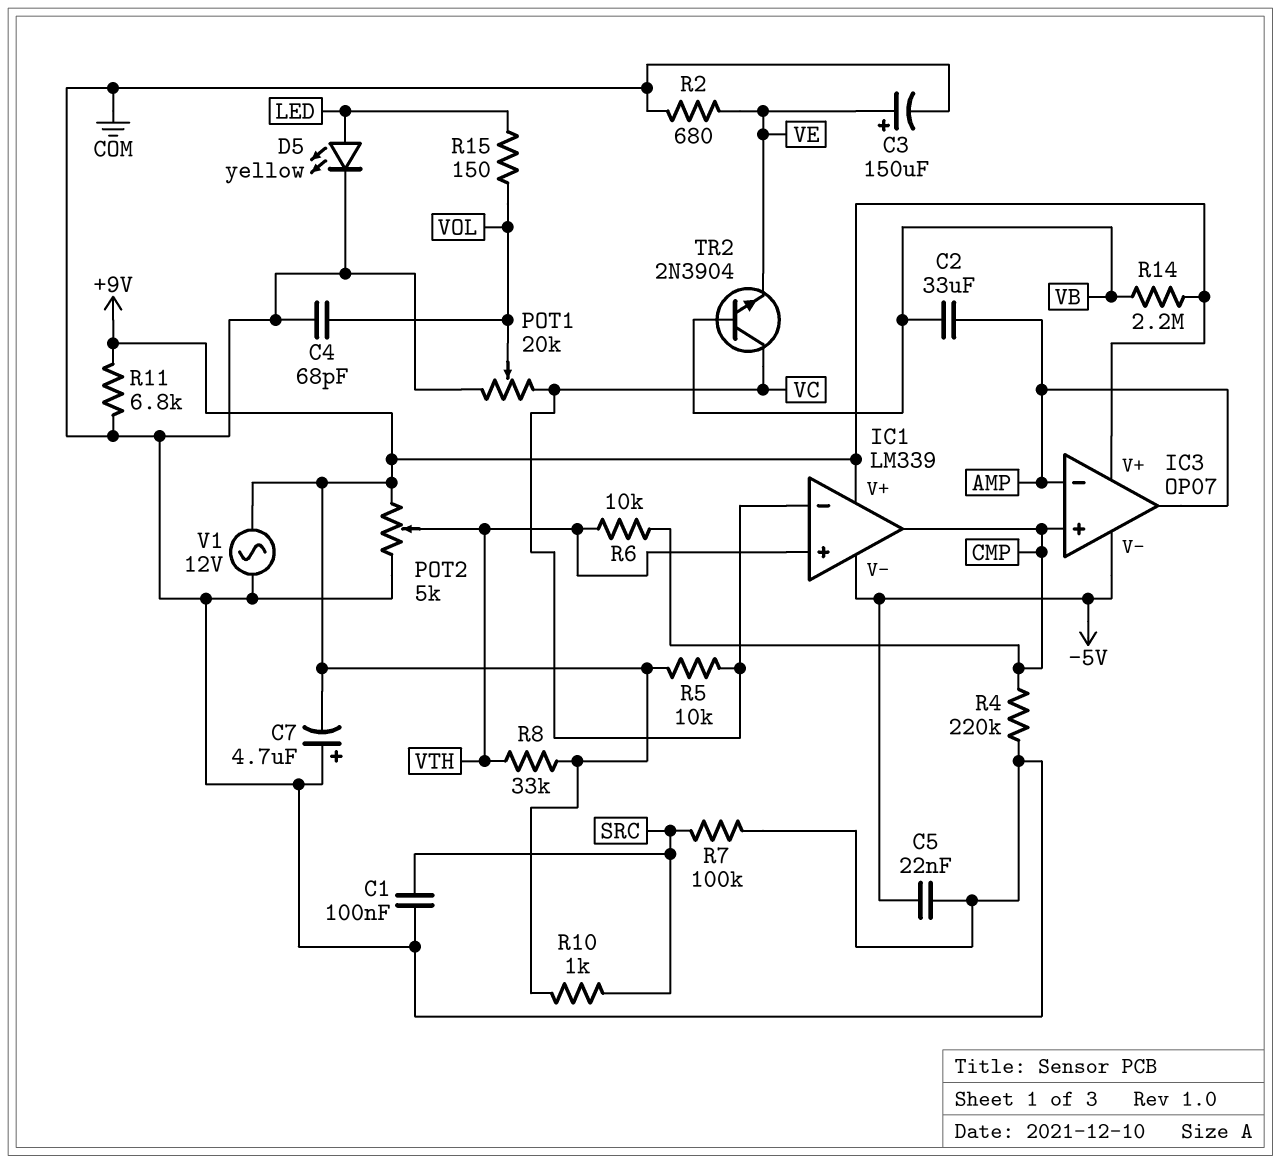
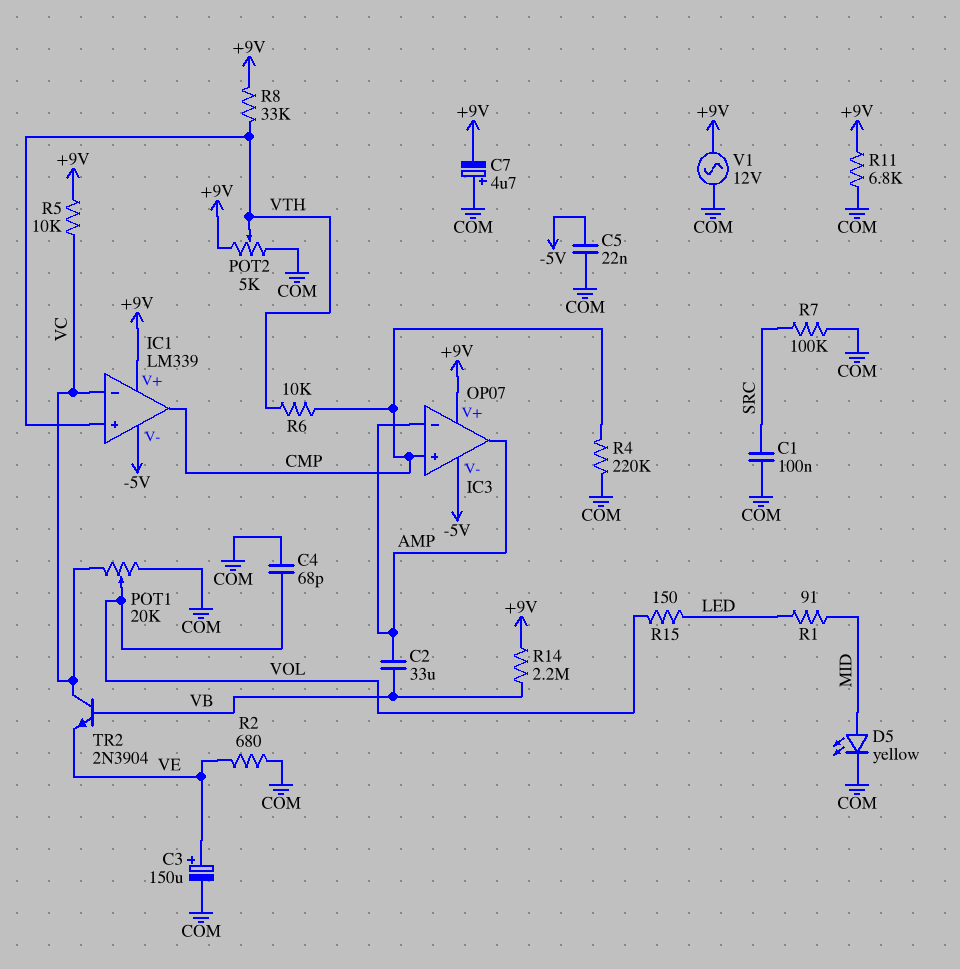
D5: LED yellow (A LED, K COM) -> LED yellow (A MID, K COM)
R1: none -> 91 (LED, MID)
R10: 1k (+9V, SRC) -> none

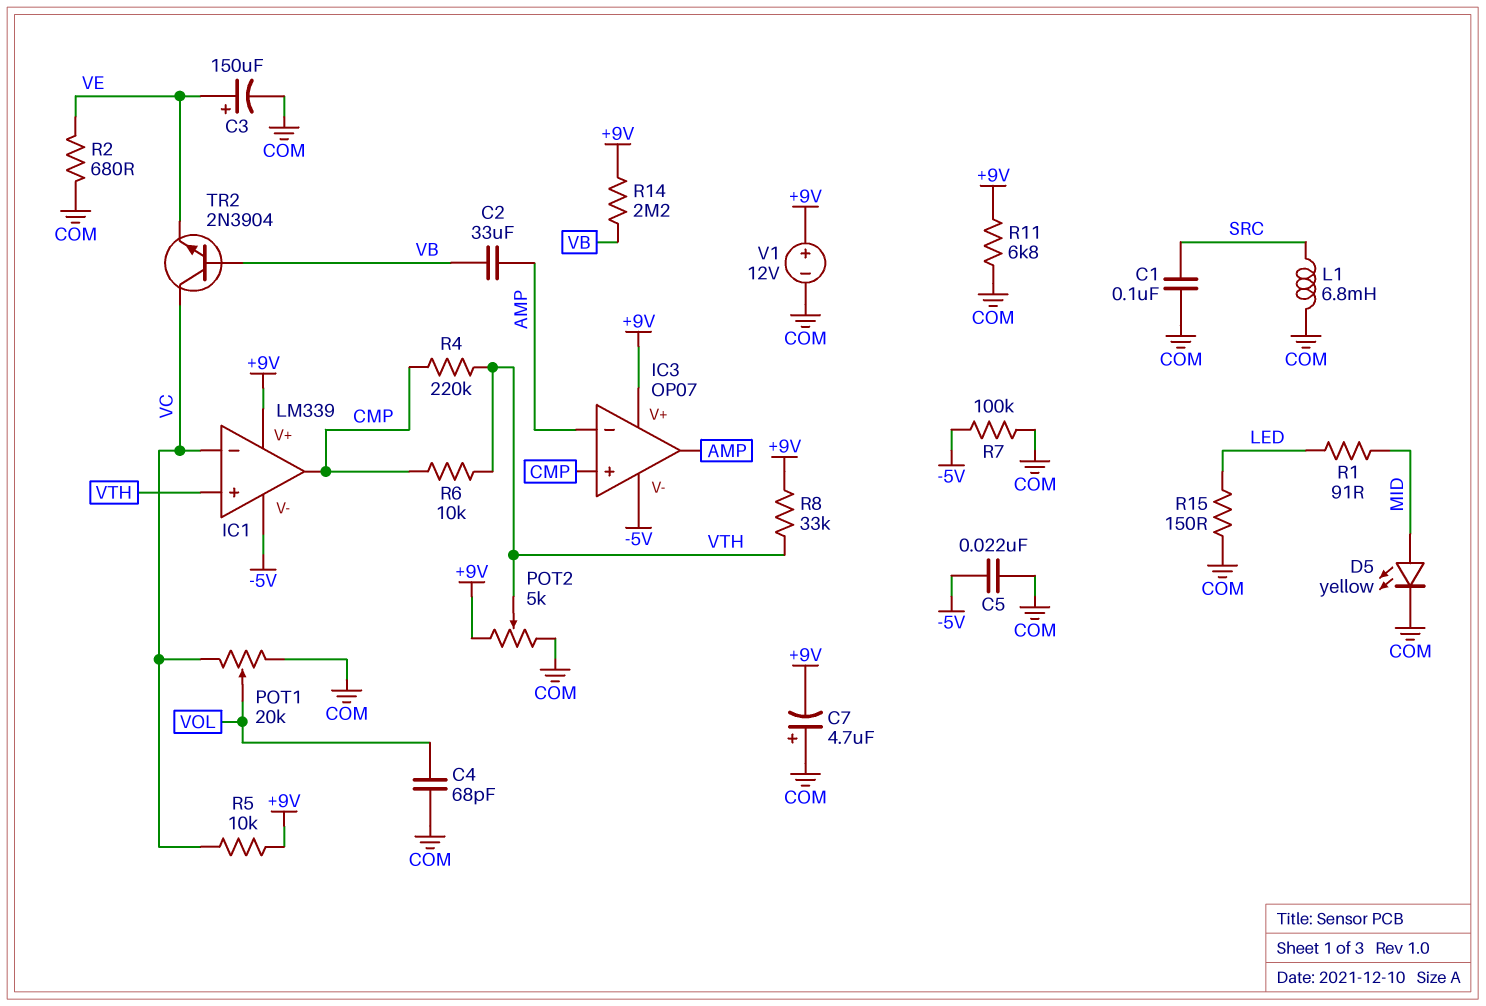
L1: none -> 6.8mH (COM, SRC)
R4: 220k (CMP, COM) -> 220k (CMP, VTH)
R7: 100k (COM, SRC) -> 100k (-5V, COM)
R15: 150 (LED, VOL) -> 150 (COM, LED)
V1: AC 12V (+9V, COM) -> 12V (plus +9V, minus COM)

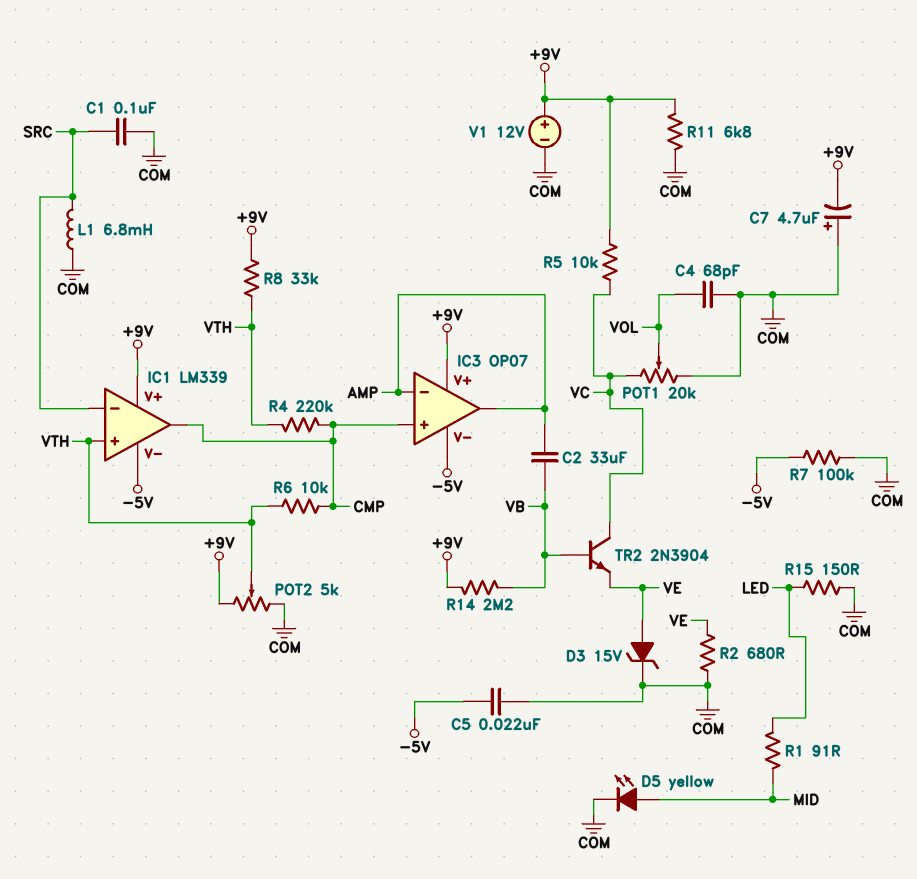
C3: 150uF (plus VE, minus COM) -> none
D3: none -> zener 15V (A VE, K COM)
IC1 pin in-: VC -> SRC

